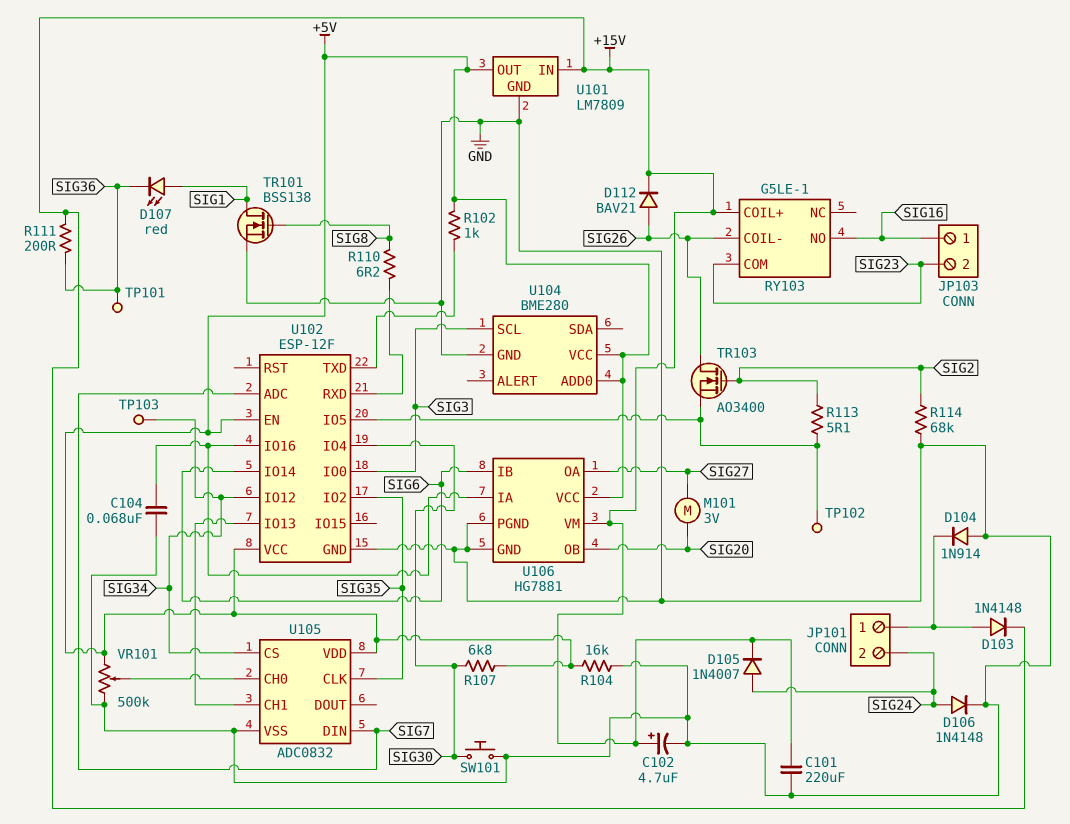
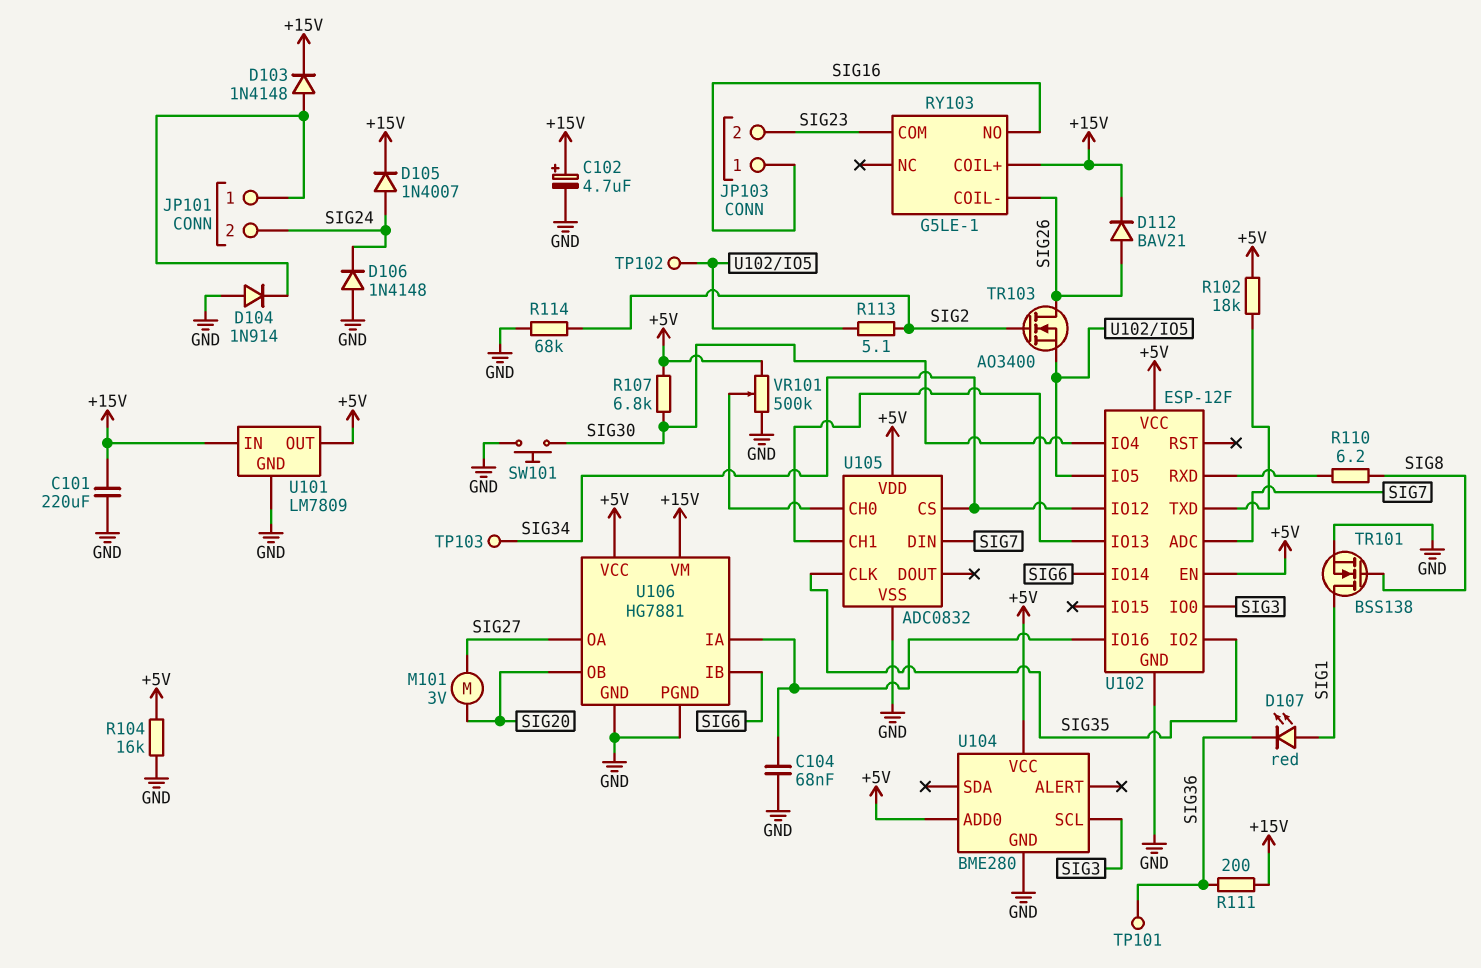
D106: diode 1N4148 (A SIG24, K GND) -> diode 1N4148 (A GND, K SIG24)
R102: 1k (+5V, U102/TXD) -> 18k (+5V, U102/TXD)

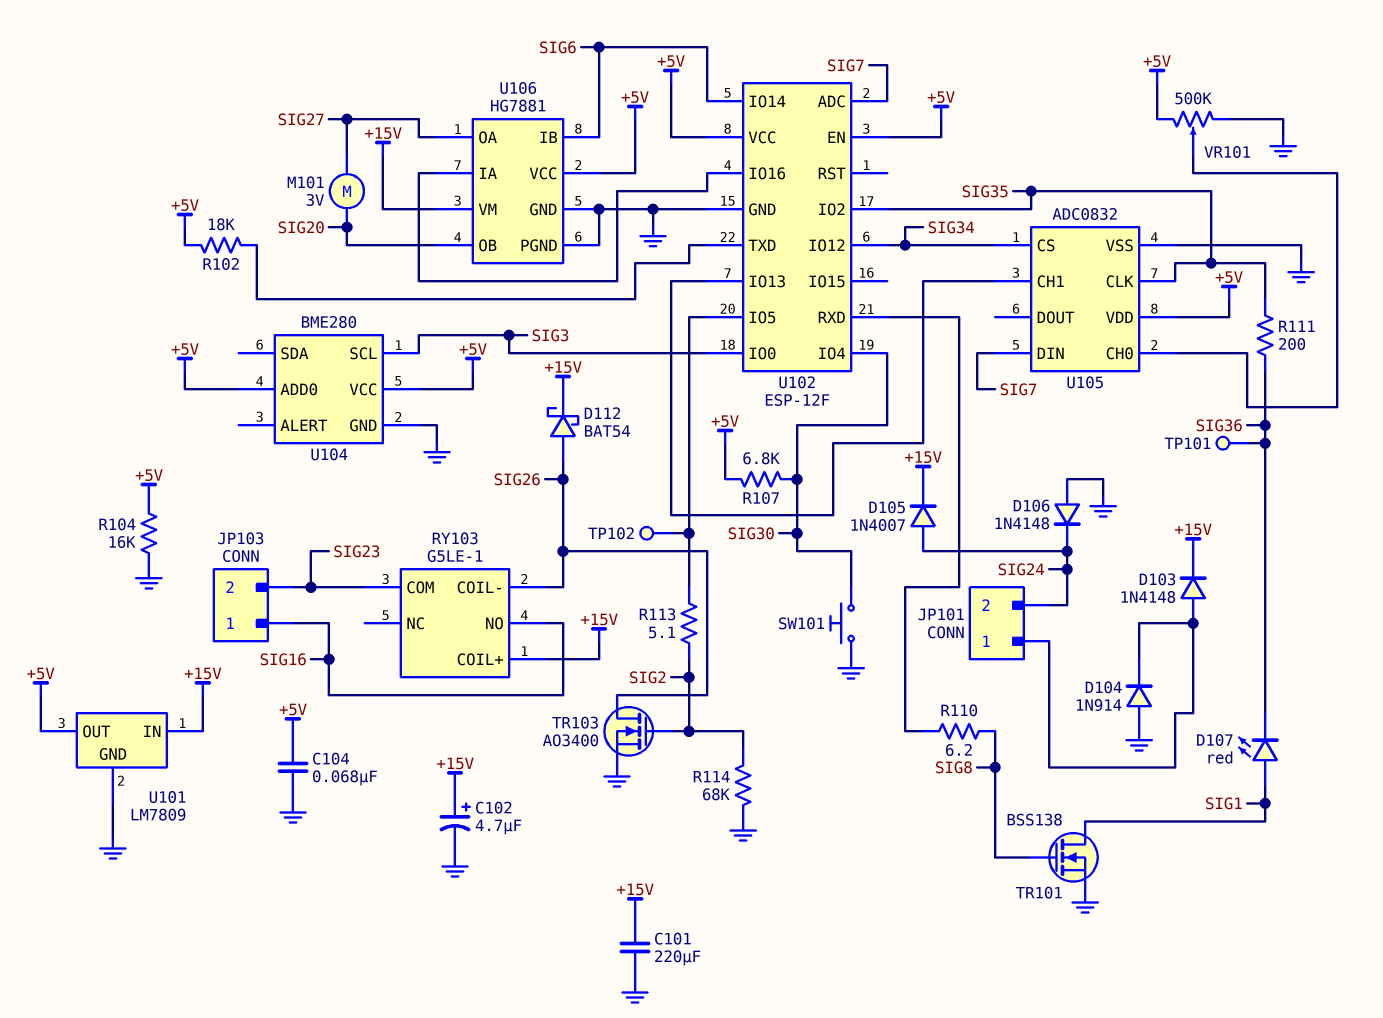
C104: 68nF (GND, U102/IO16) -> 68nF (+5V, GND)
D112: diode BAV21 (A SIG26, K +15V) -> schottky BAT54 (A SIG26, K +15V)
R111: 200 (+15V, SIG36) -> 200 (SIG35, SIG36)
TP103: test point (SIG34) -> none
TR103: NMOS AO3400 (G SIG2, D SIG26, S U102/IO5) -> NMOS AO3400 (G SIG2, D SIG26, S GND)

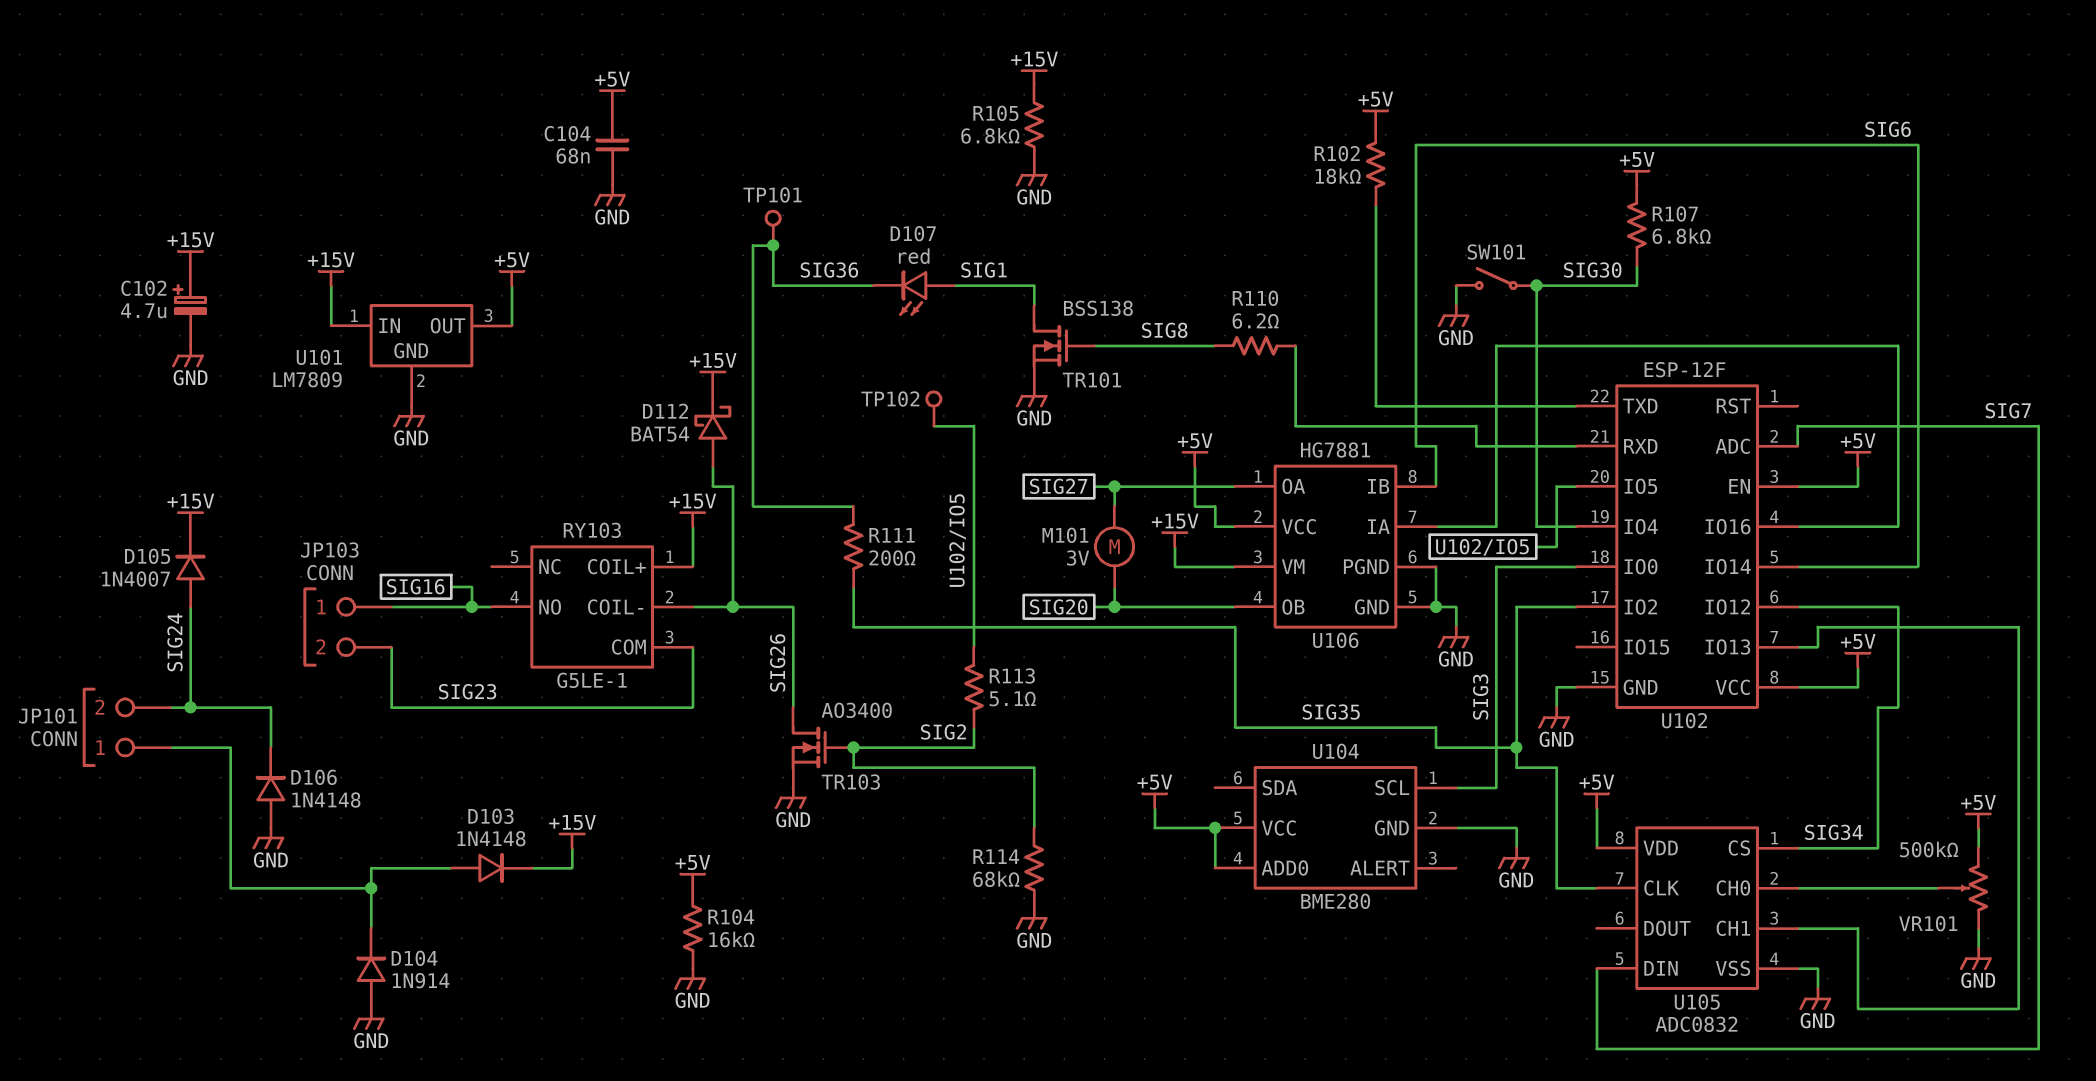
C101: 220uF (+15V, GND) -> none
R105: none -> 6.8k (+15V, GND)
SW101: button (GND, SIG30) -> switch (GND, SIG30)

